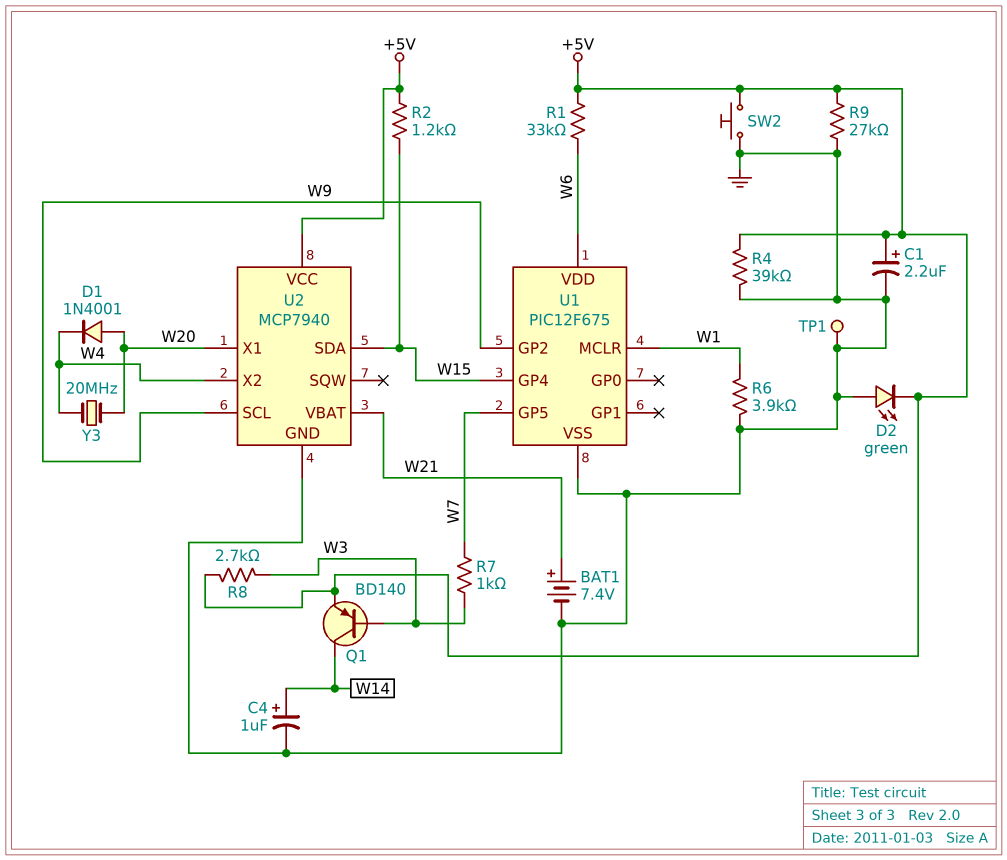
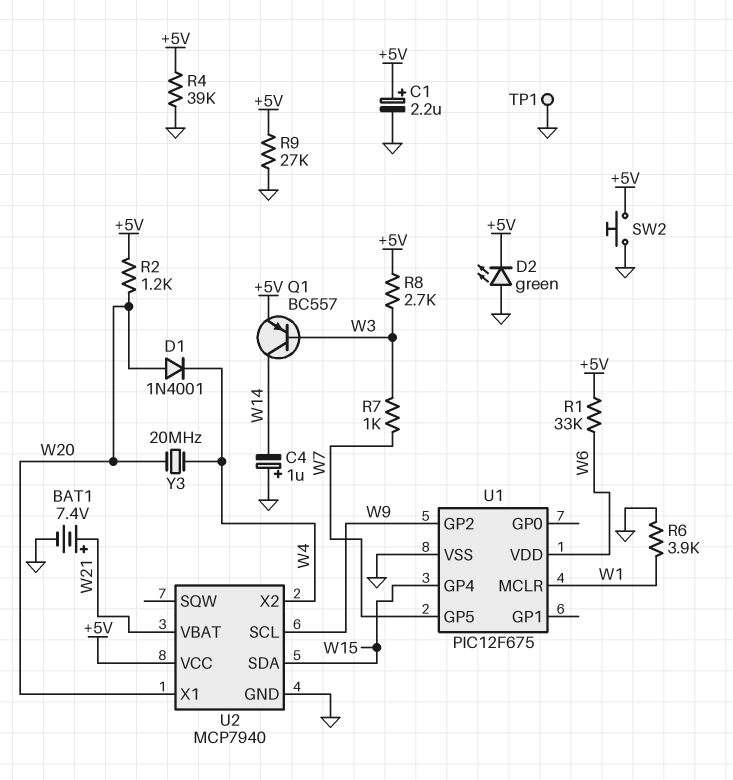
C4: 1uF (plus W14, minus GND) -> 1uF (plus GND, minus W14)
Q1: PNP BD140 (B W3, C W14, E +5V) -> PNP BC557 (B W3, C W14, E +5V)
R2: 1.2k (+5V, W15) -> 1.2k (+5V, W20)

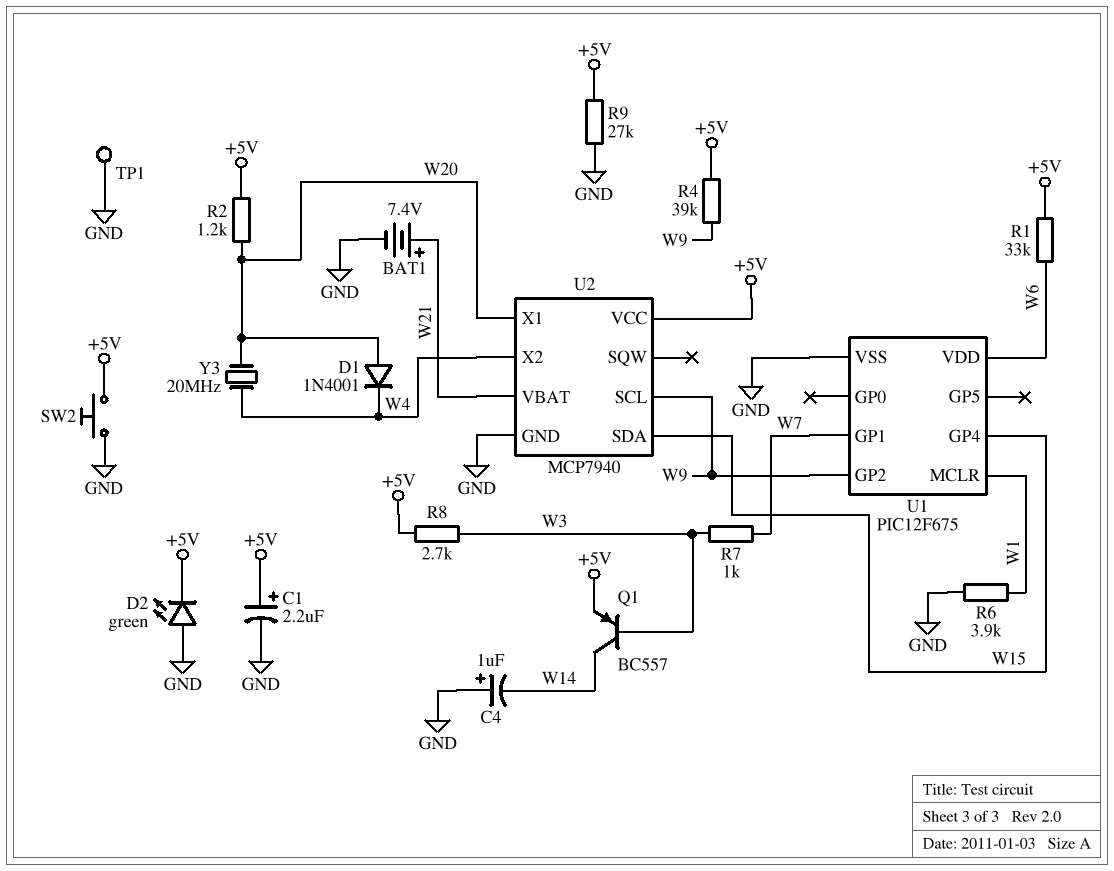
R4: 39k (+5V, GND) -> 39k (+5V, W9)
U1 pin GP1: none -> W7
U1 pin GP5: W7 -> none

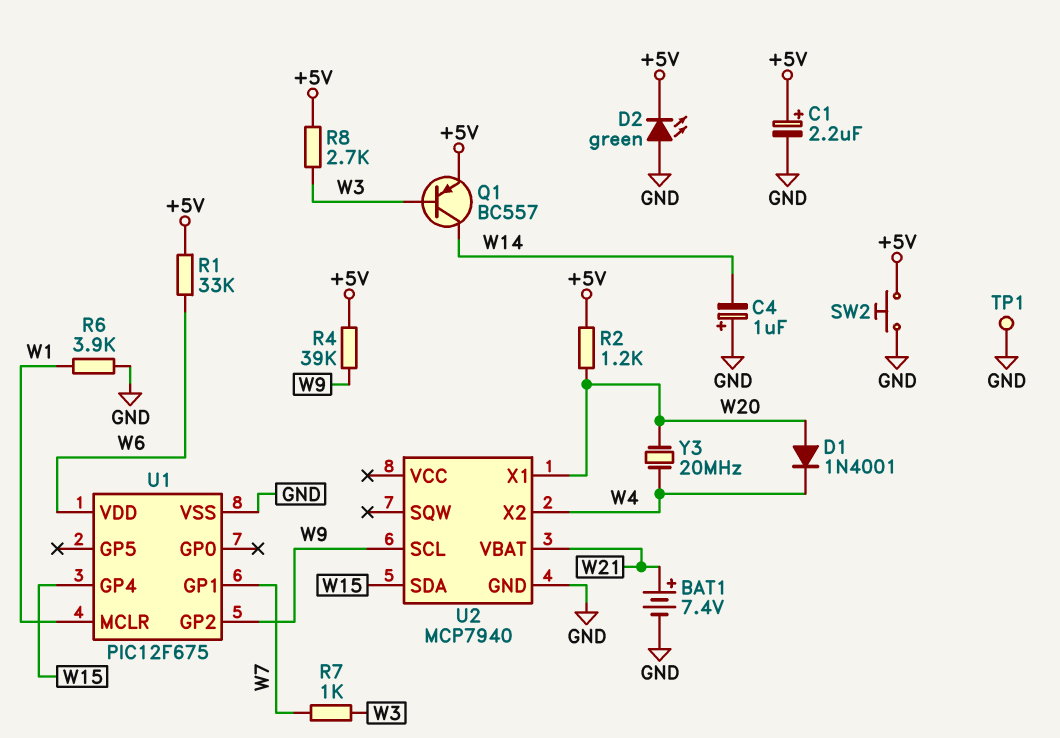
R9: 27k (+5V, GND) -> none
U2 pin VCC: +5V -> none

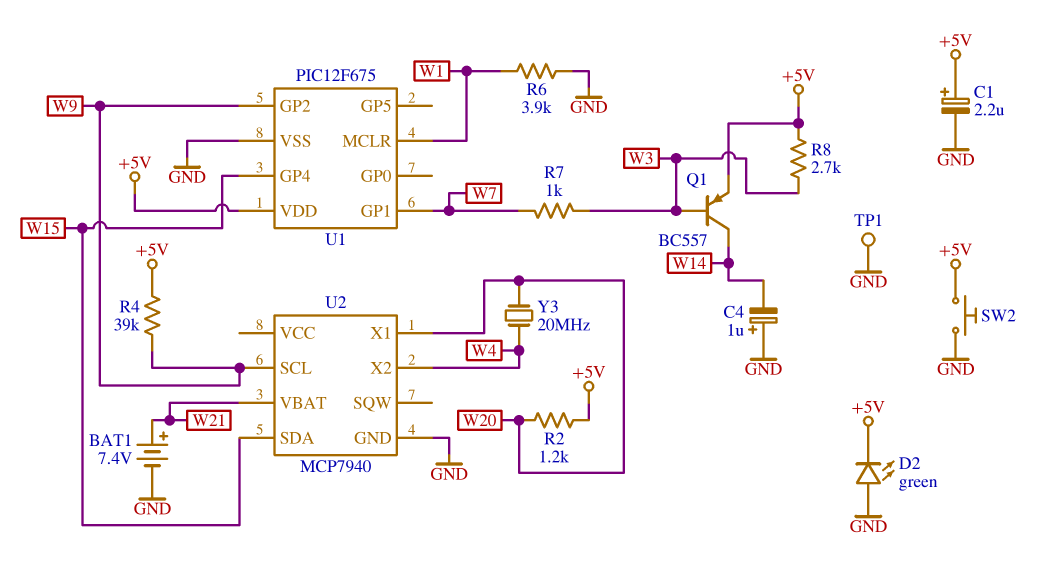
D1: diode 1N4001 (A W20, K W4) -> none
R1: 33k (+5V, W6) -> none
U1 pin VDD: W6 -> +5V

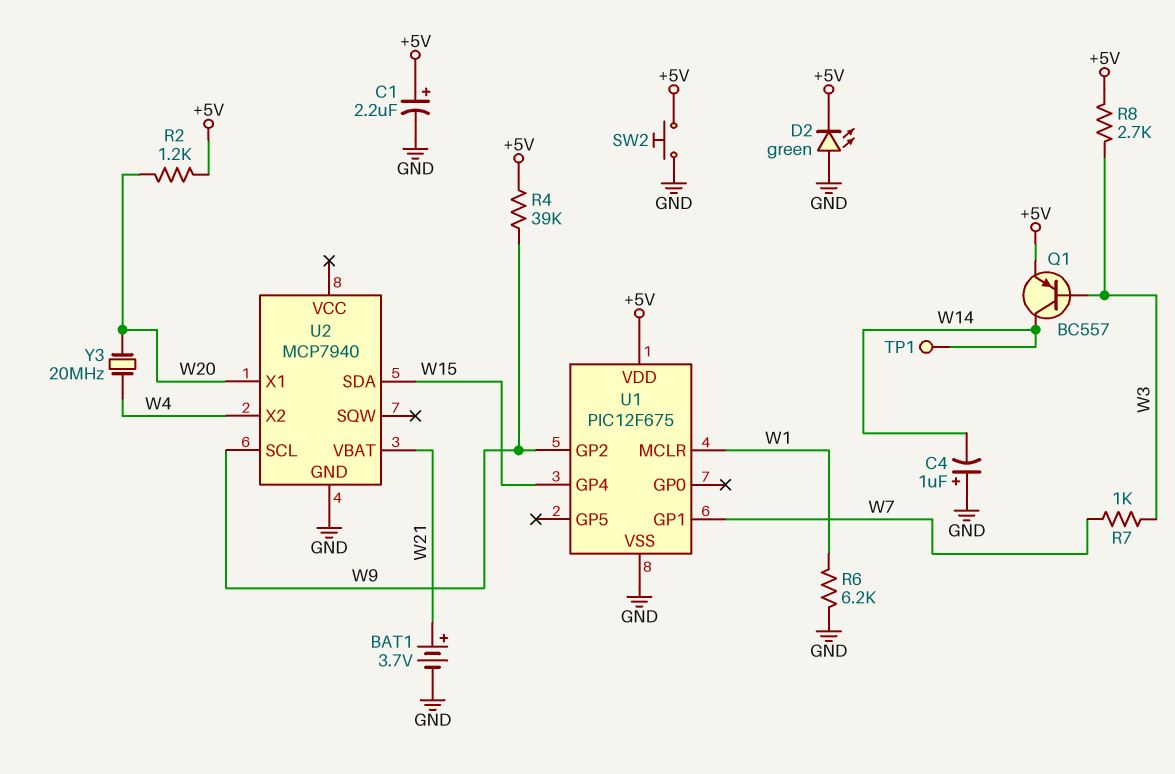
BAT1: 7.4V (plus W21, minus GND) -> 3.7V (plus W21, minus GND)
R6: 3.9k (GND, W1) -> 6.2k (GND, W1)
TP1: test point (GND) -> test point (W14)

